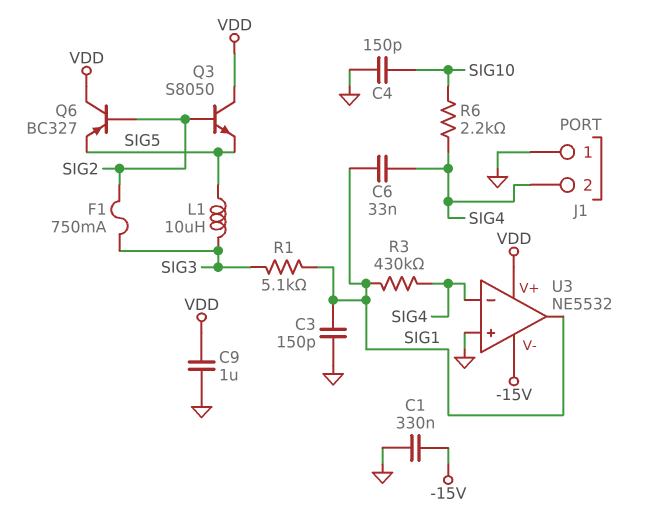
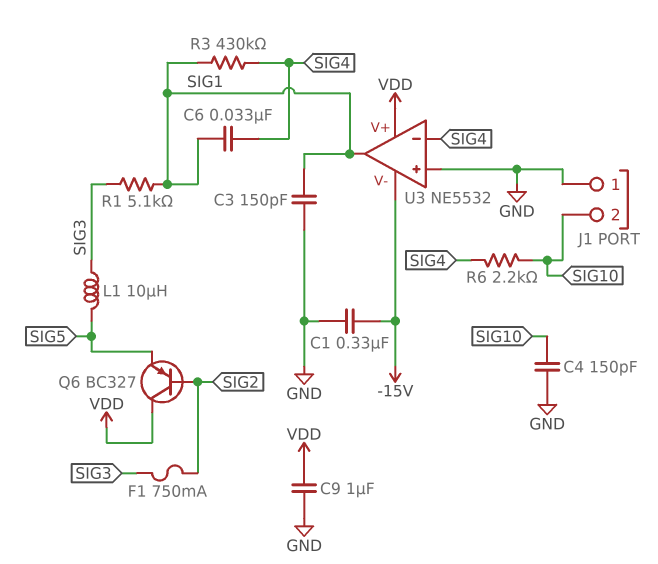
J1 pin 2: SIG4 -> SIG10
Q3: NPN S8050 (B SIG2, C VDD, E SIG5) -> none

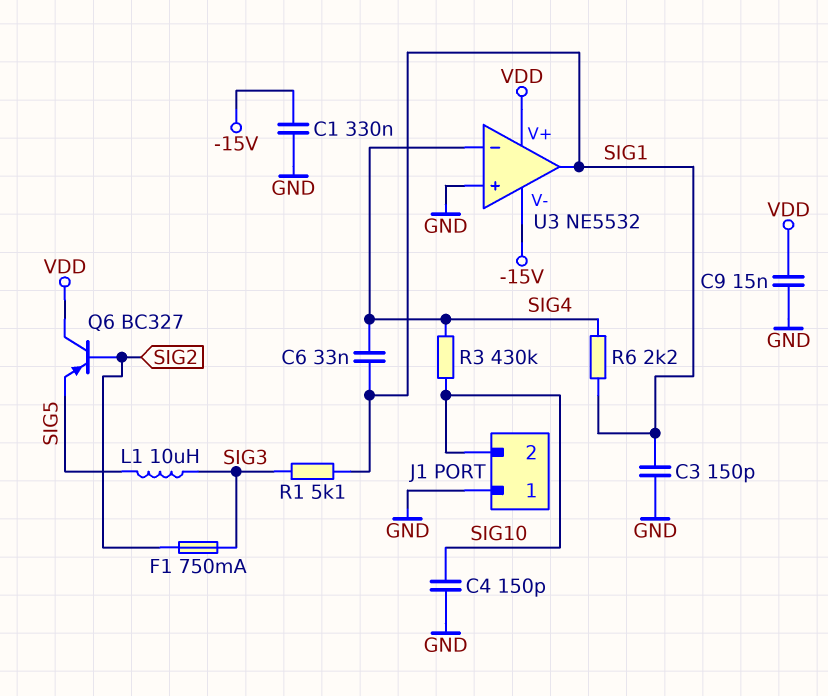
C9: 1uF (GND, VDD) -> 15nF (GND, VDD)
R3: 430k (SIG1, SIG4) -> 430k (SIG4, SIG10)
R6: 2.2k (SIG4, SIG10) -> 2.2k (SIG1, SIG4)

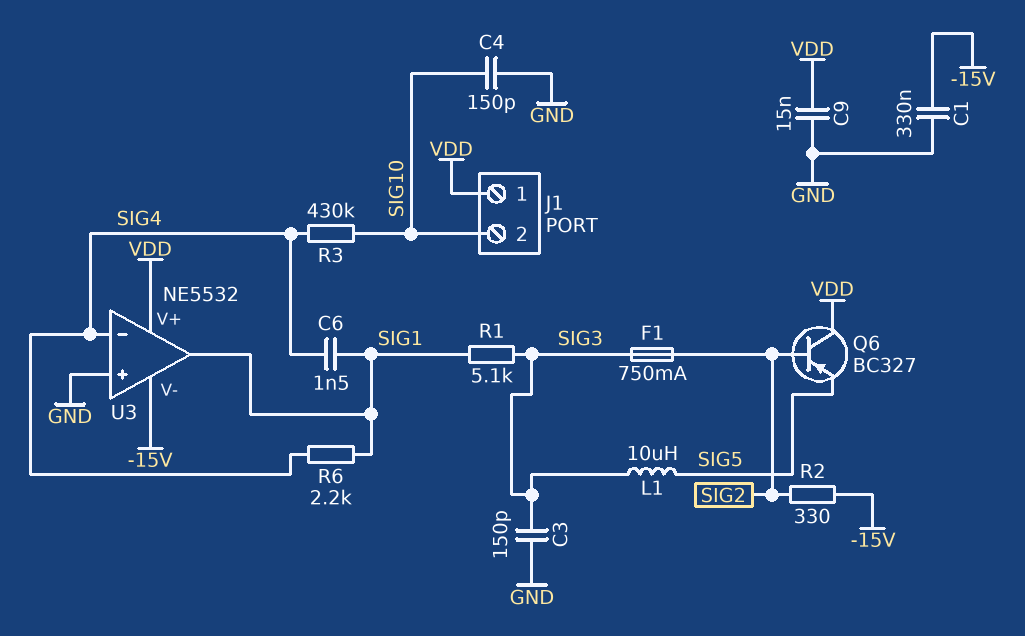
C3: 150pF (GND, SIG1) -> 150pF (GND, SIG3)
C6: 33nF (SIG1, SIG4) -> 1.5nF (SIG1, SIG4)
J1 pin 1: GND -> VDD
R2: none -> 330 (-15V, SIG2)

